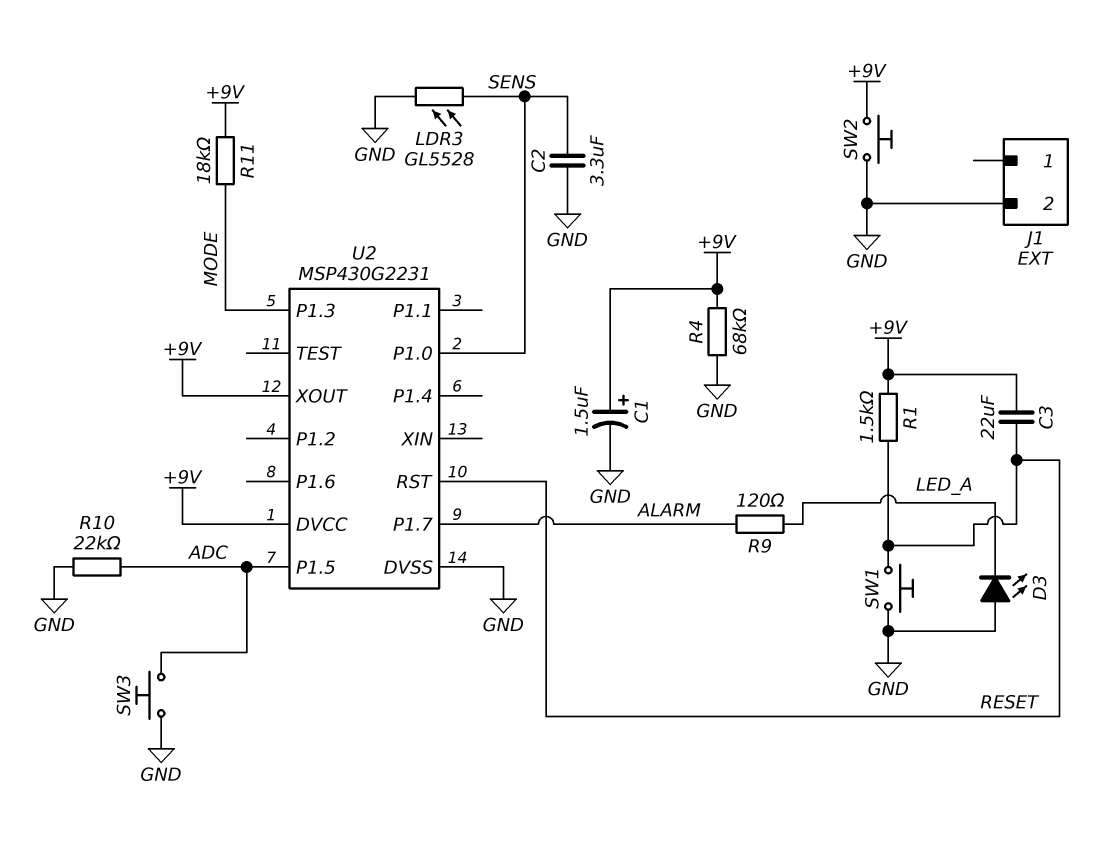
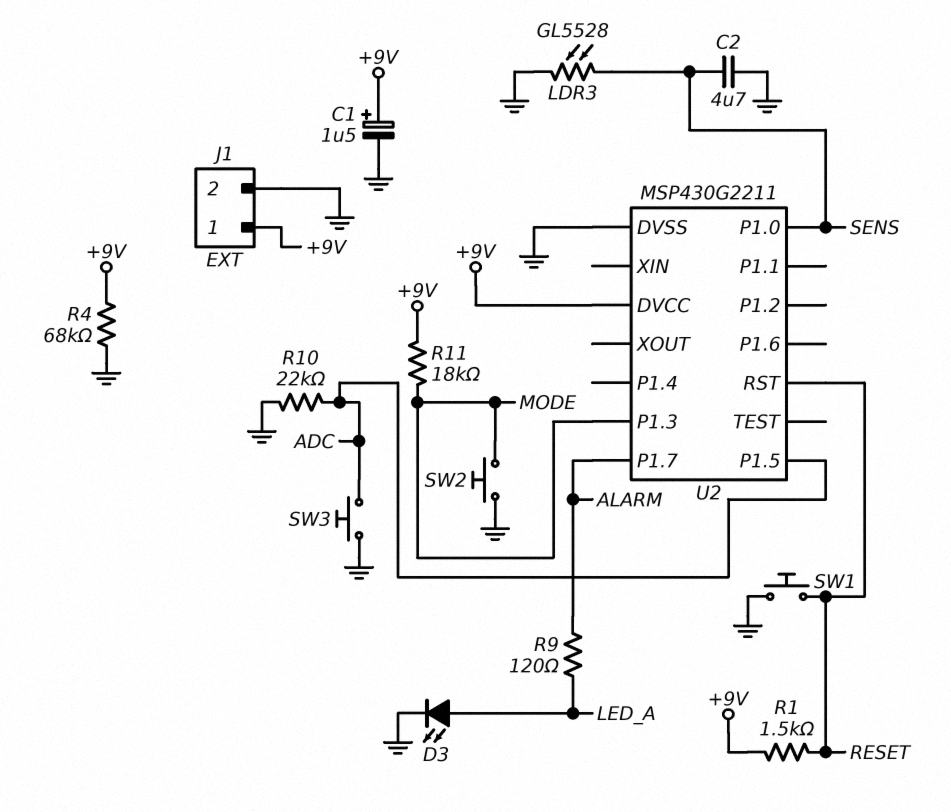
C2: 3.3uF (GND, SENS) -> 4.7uF (GND, SENS)
C3: 22uF (+9V, RESET) -> none
D3: LED (A GND, K LED_A) -> LED (A LED_A, K GND)
J1 pin 1: none -> +9V
SW2: button (+9V, GND) -> button (GND, MODE)
U2: MSP430G2231 -> MSP430G2211
U2 pin XOUT: +9V -> none

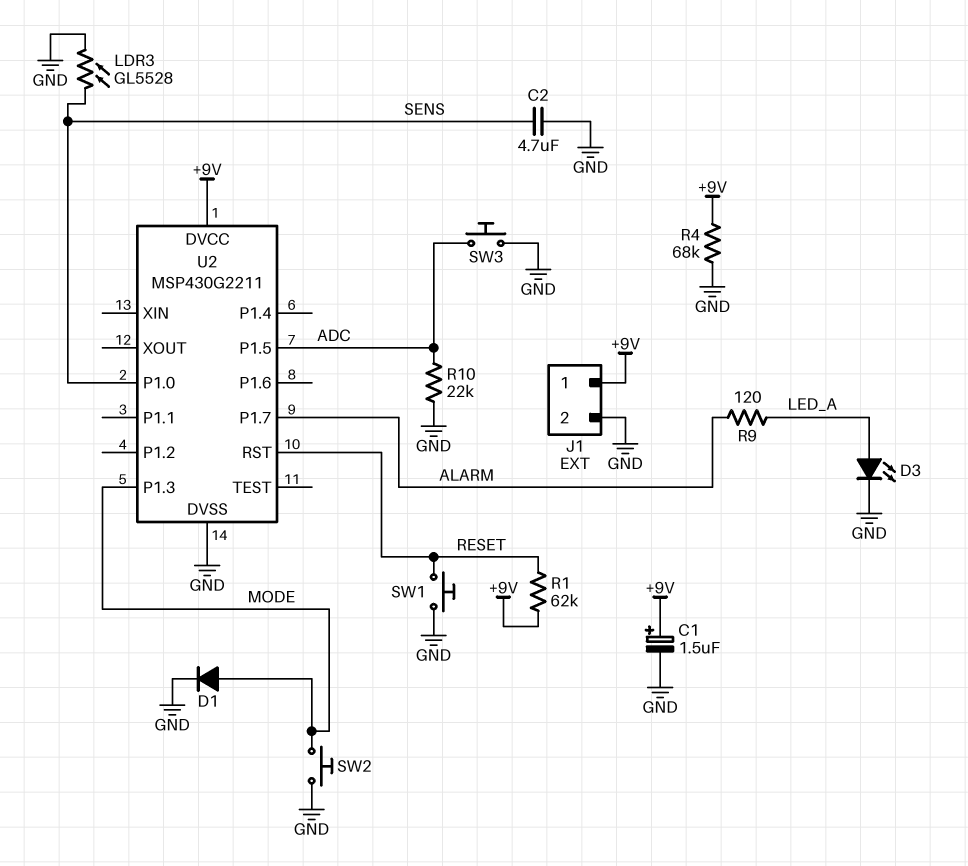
D1: none -> diode (A MODE, K GND)
R1: 1.5k (+9V, RESET) -> 62k (+9V, RESET)
R11: 18k (+9V, MODE) -> none

